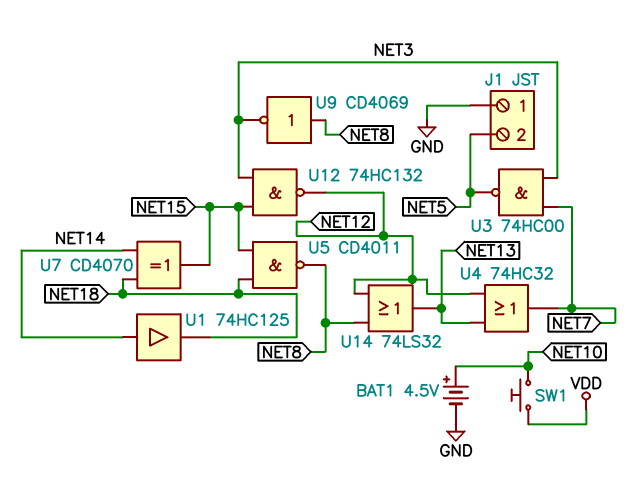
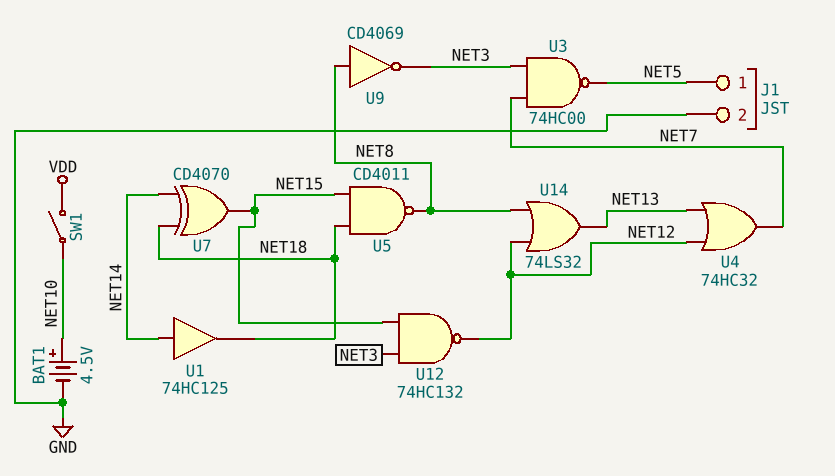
J1 pin 1: GND -> NET5
J1 pin 2: NET5 -> GND
SW1: button (NET10, VDD) -> switch (NET10, VDD)

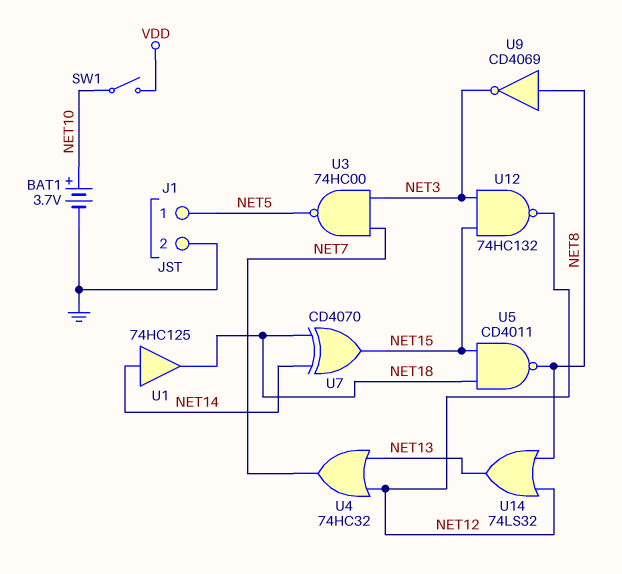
BAT1: 4.5V (plus NET10, minus GND) -> 3.7V (plus NET10, minus GND)

